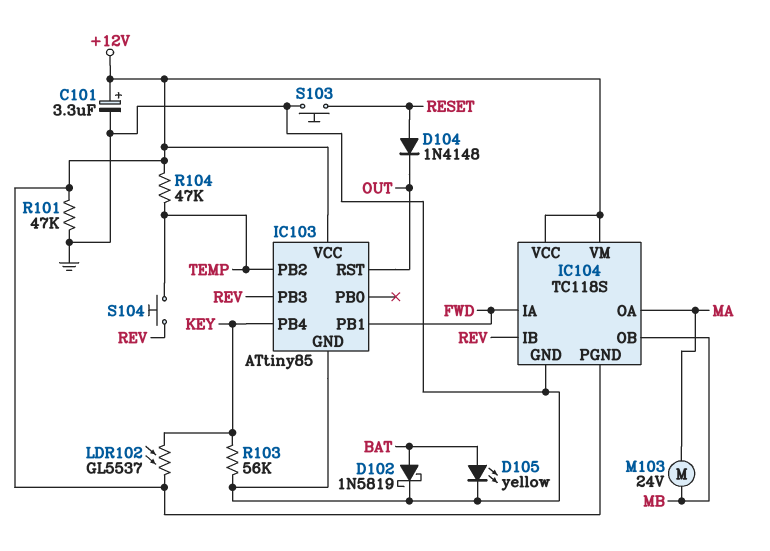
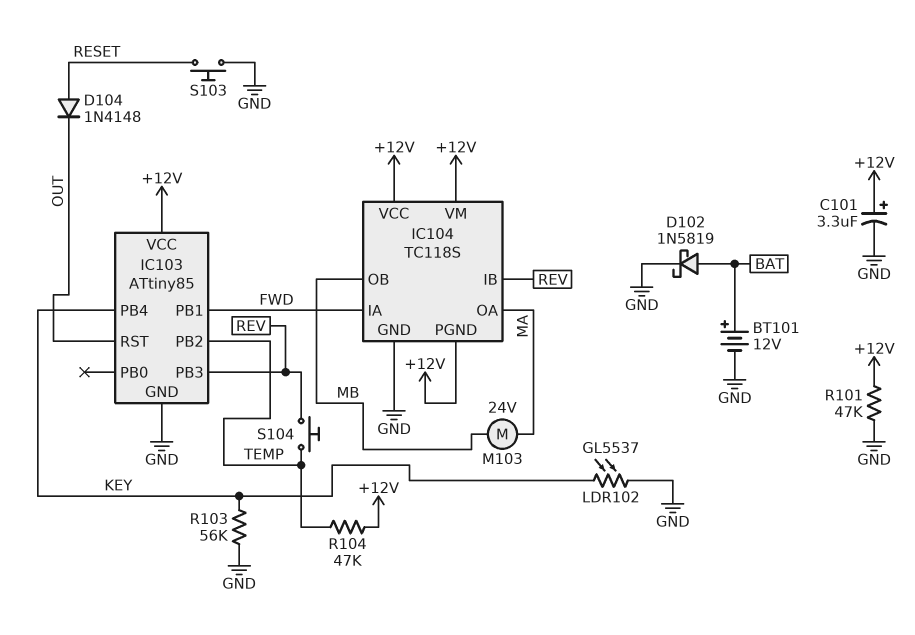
BT101: none -> 12V (plus BAT, minus GND)
D105: LED yellow (A BAT, K GND) -> none
LDR102: GL5537 (+12V, KEY) -> GL5537 (GND, KEY)

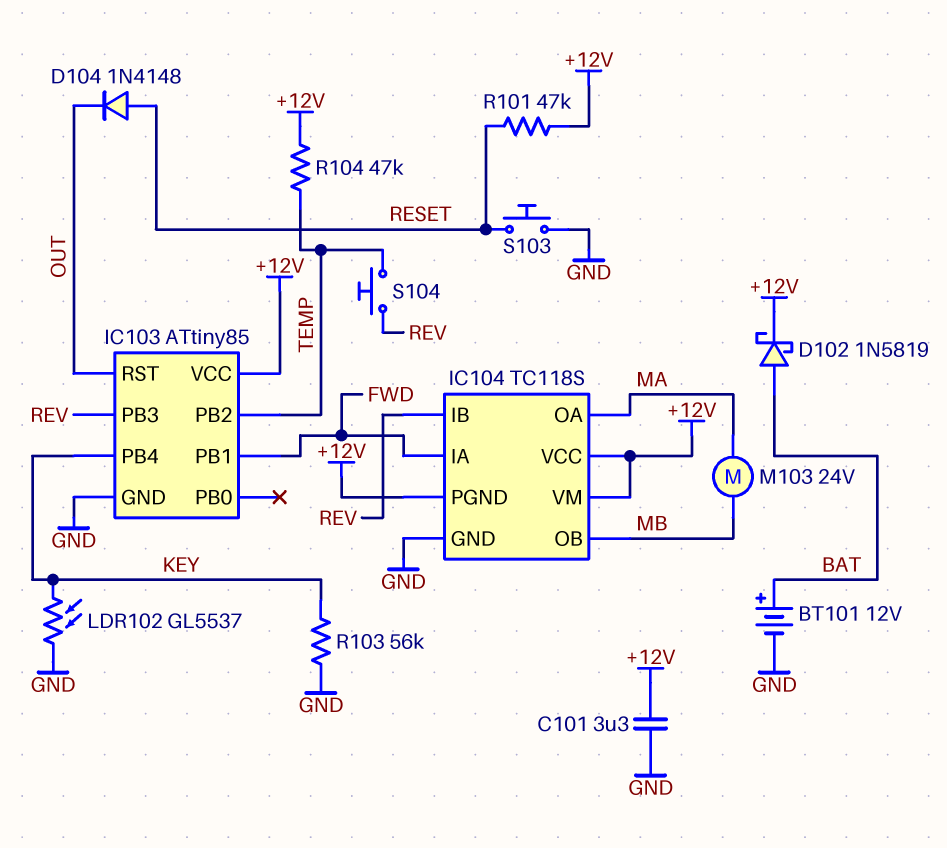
C101: 3.3uF (plus +12V, minus GND) -> 3.3uF (+12V, GND)
D102: schottky 1N5819 (A BAT, K GND) -> schottky 1N5819 (A BAT, K +12V)
R101: 47k (+12V, GND) -> 47k (+12V, RESET)

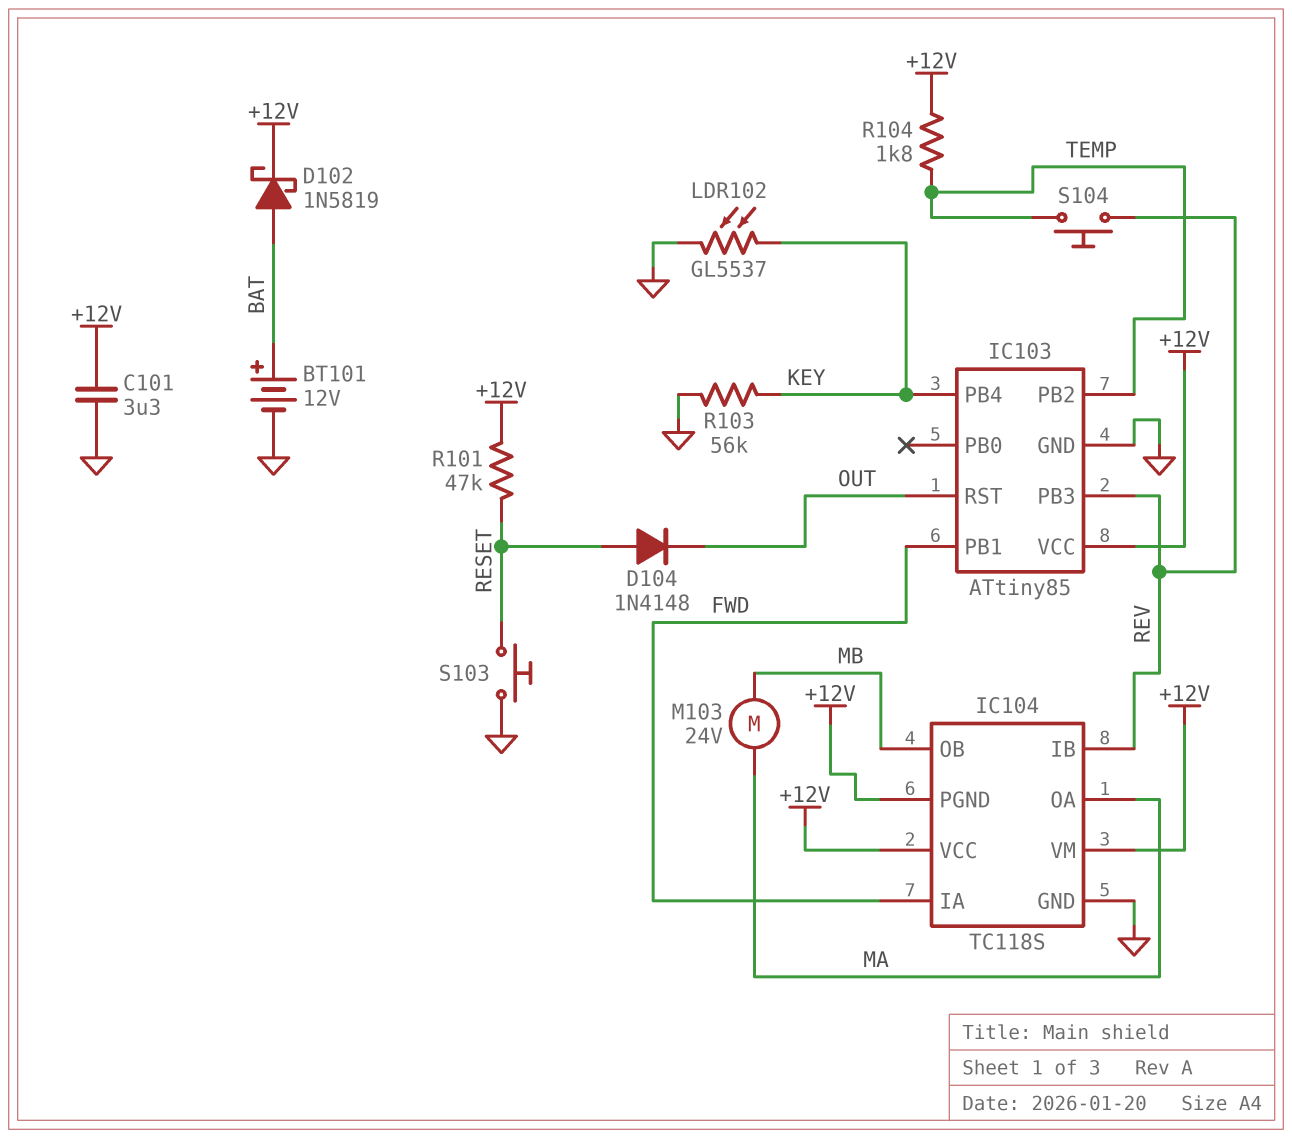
R104: 47k (+12V, TEMP) -> 1.8k (+12V, TEMP)

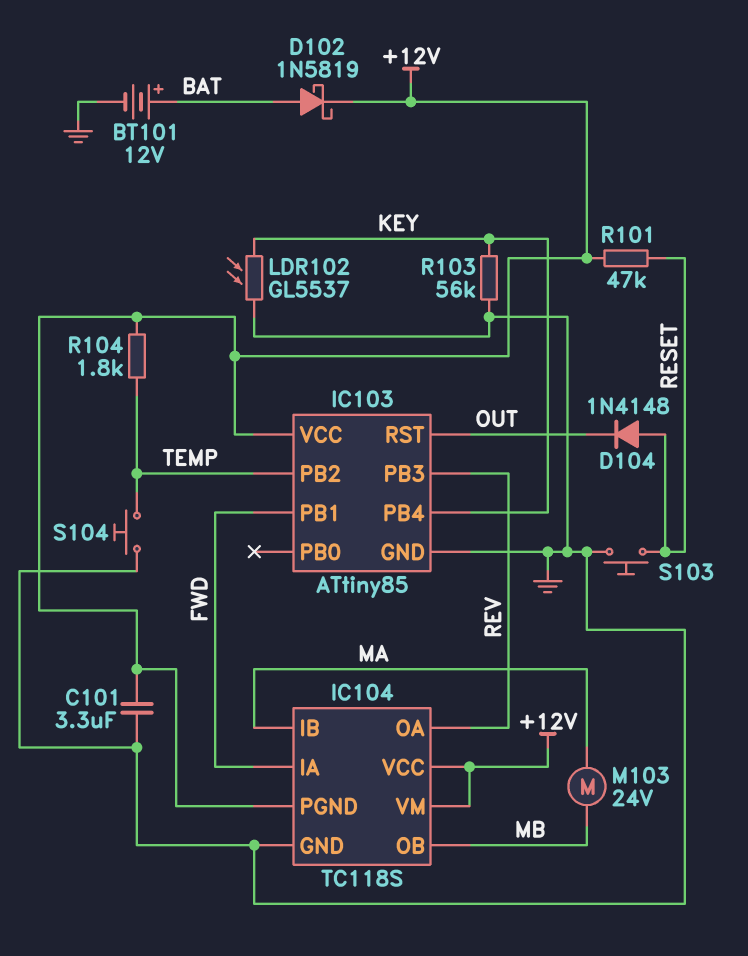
IC104 pin IB: REV -> MA
IC104 pin OA: MA -> REV
S104: button (REV, TEMP) -> button (GND, TEMP)

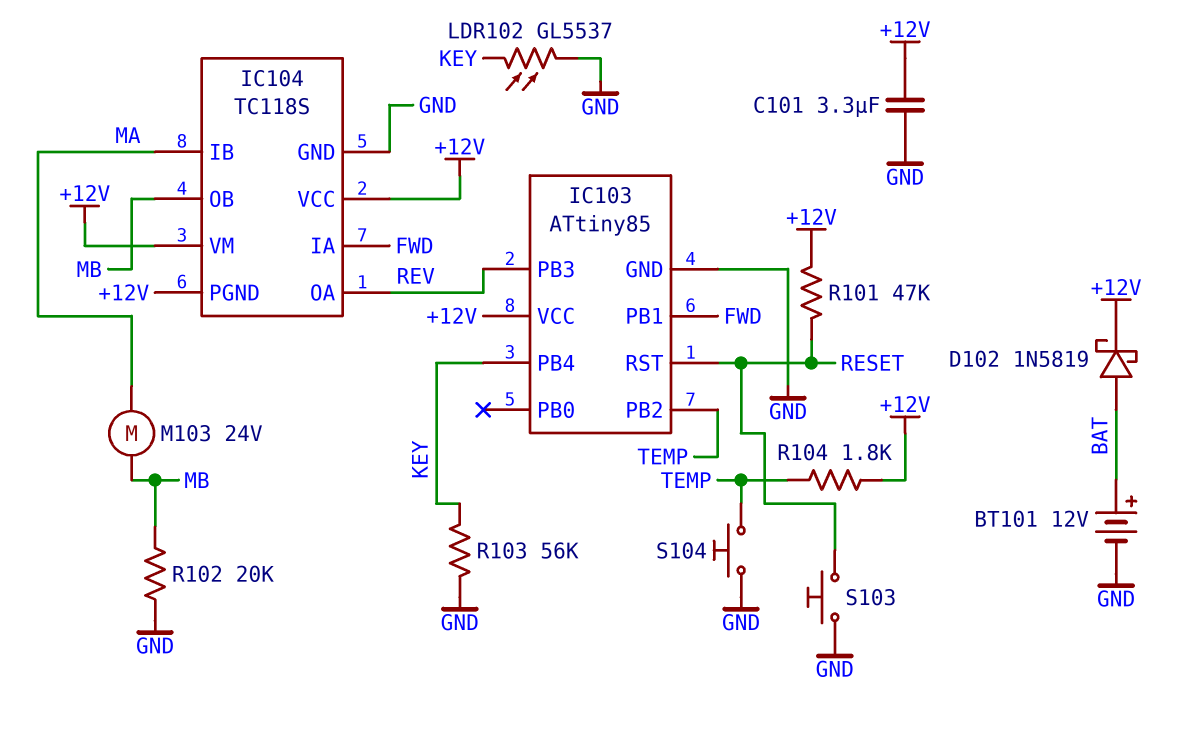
D104: diode 1N4148 (A RESET, K OUT) -> none
IC103 pin RST: OUT -> RESET
R102: none -> 20k (GND, MB)

